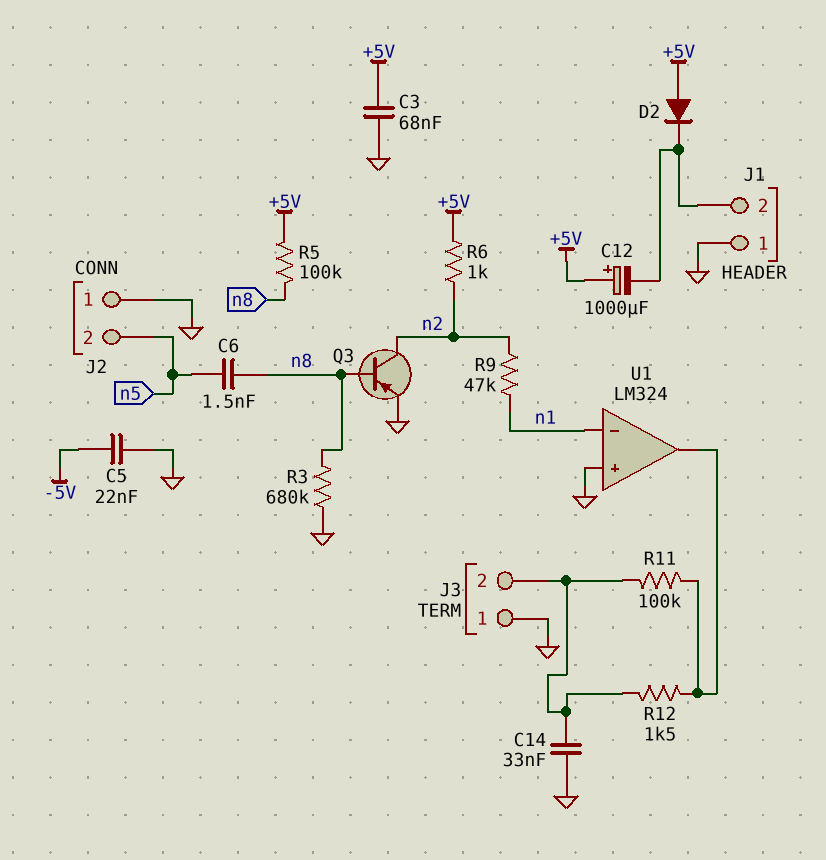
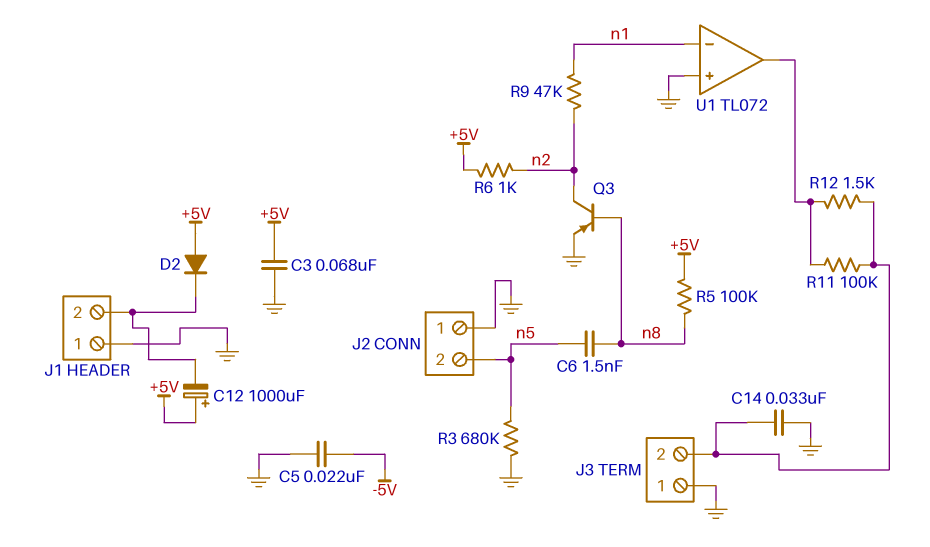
R3: 680k (GND, n8) -> 680k (GND, n5)
U1: LM324 -> TL072

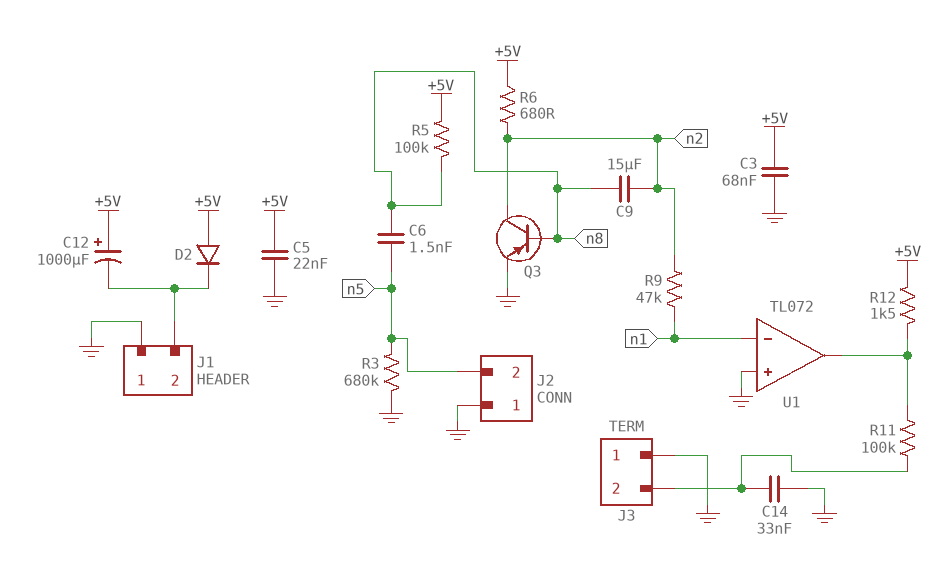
C5: 22nF (-5V, GND) -> 22nF (+5V, GND)
C9: none -> 15uF (n2, n8)
R6: 1k (+5V, n2) -> 680 (+5V, n2)
R12: 1.5k (J3/2, U1/out) -> 1.5k (+5V, U1/out)

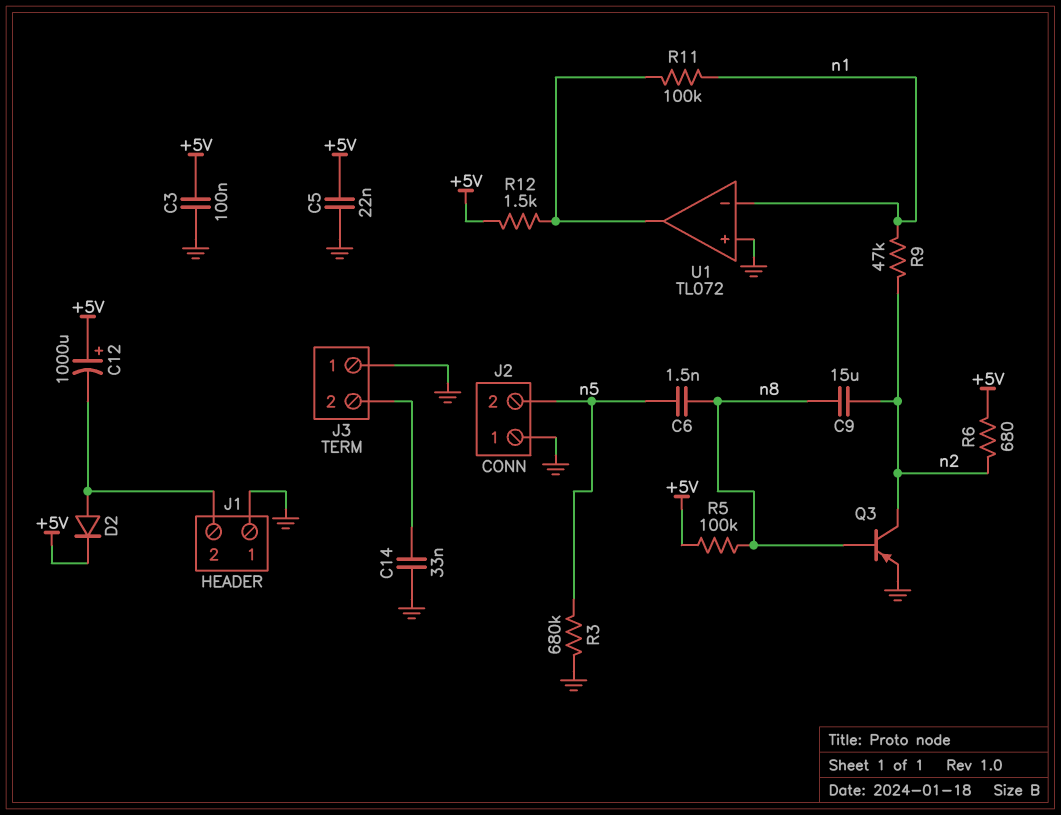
C3: 68nF (+5V, GND) -> 100nF (+5V, GND)
D2: diode (A +5V, K J1/2) -> diode (A J1/2, K +5V)
R11: 100k (J3/2, U1/out) -> 100k (U1/out, n1)

